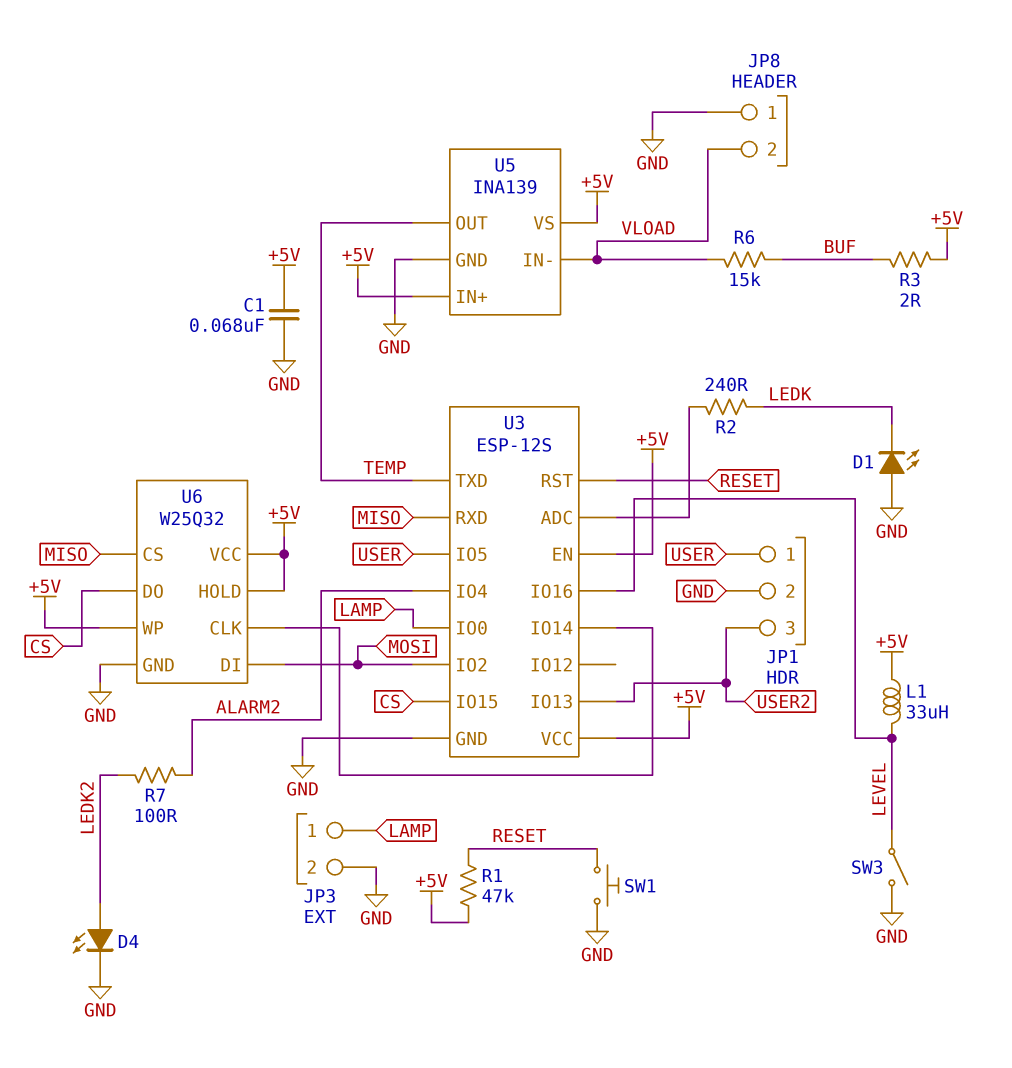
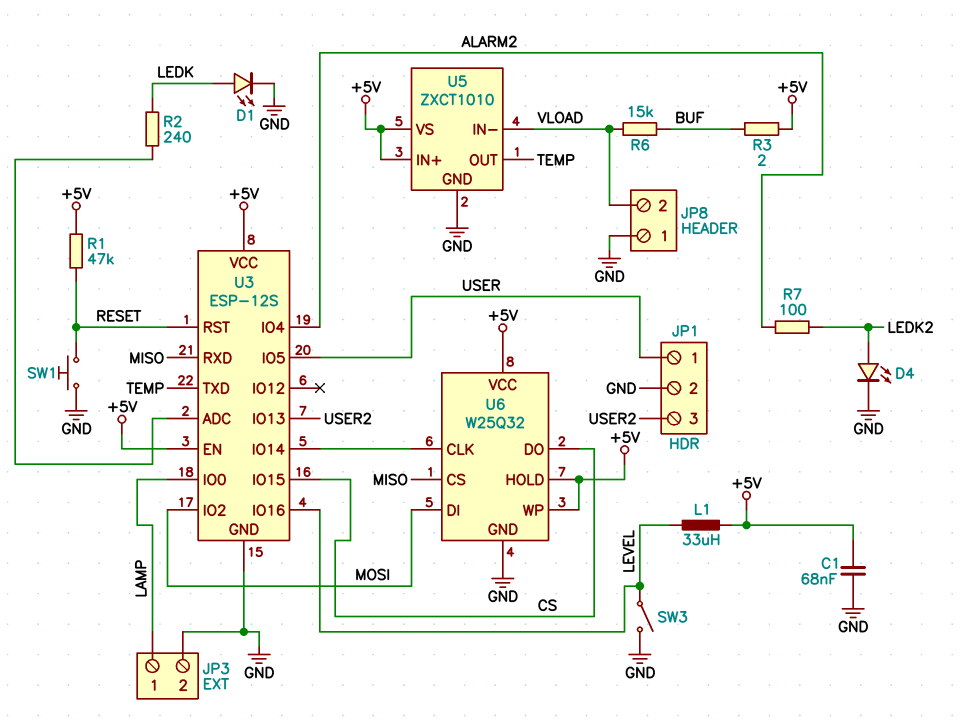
D1: LED (A GND, K LEDK) -> LED (A LEDK, K GND)
U5: INA139 -> ZXCT1010

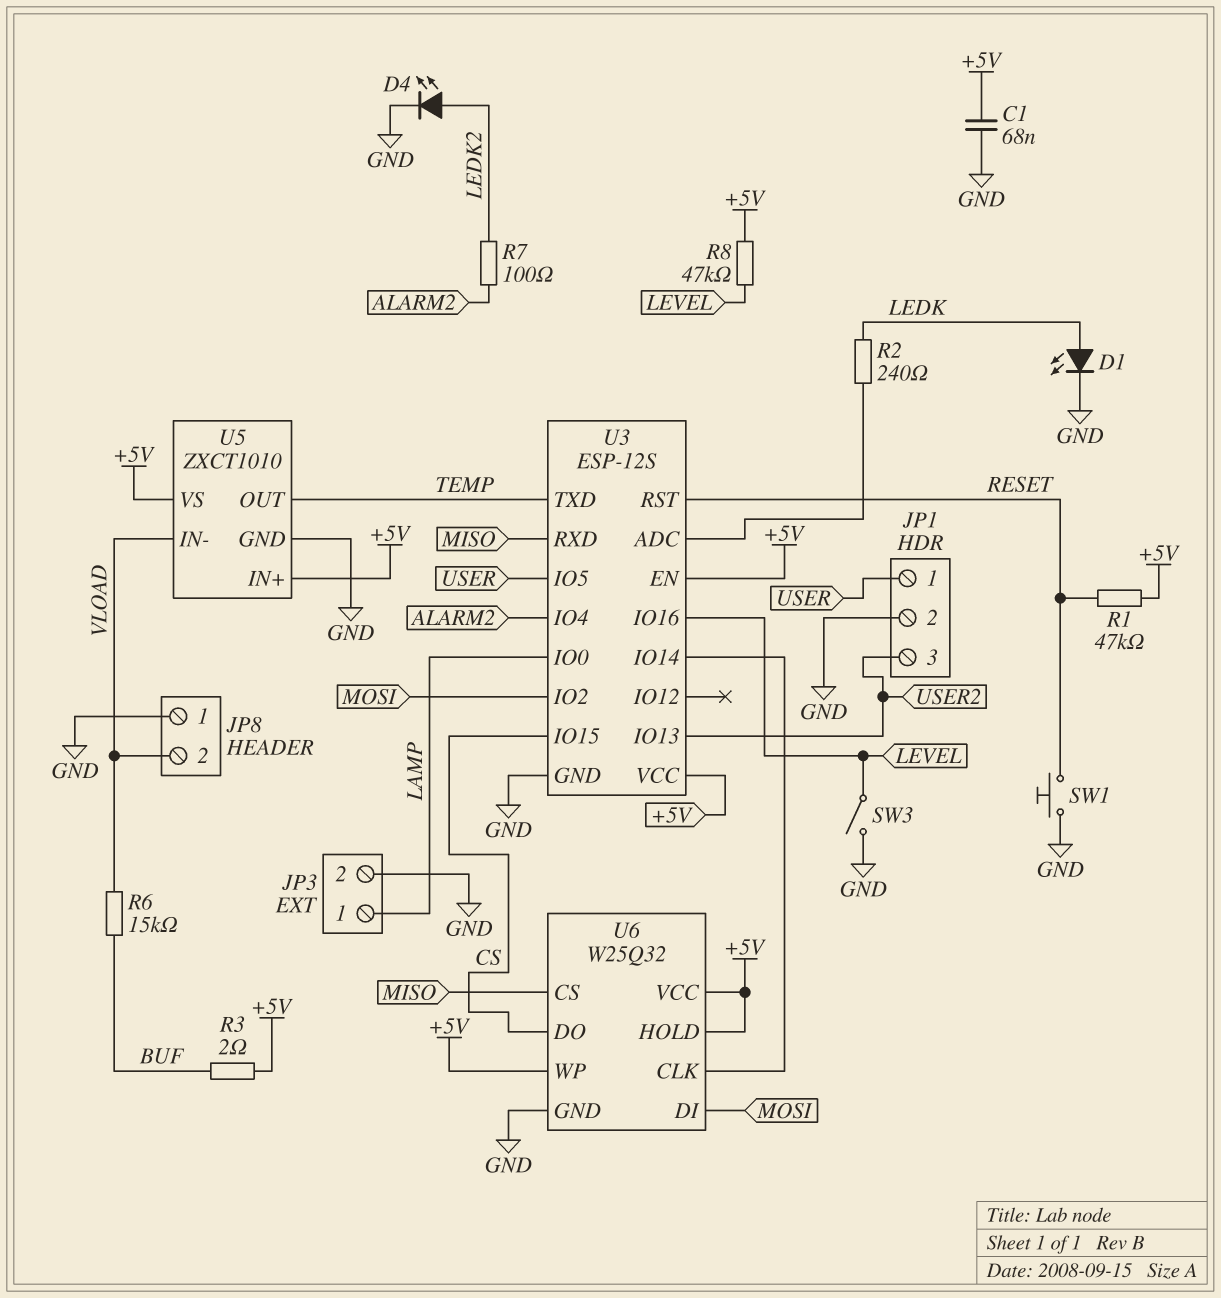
L1: 33uH (+5V, LEVEL) -> none
R8: none -> 47k (+5V, LEVEL)

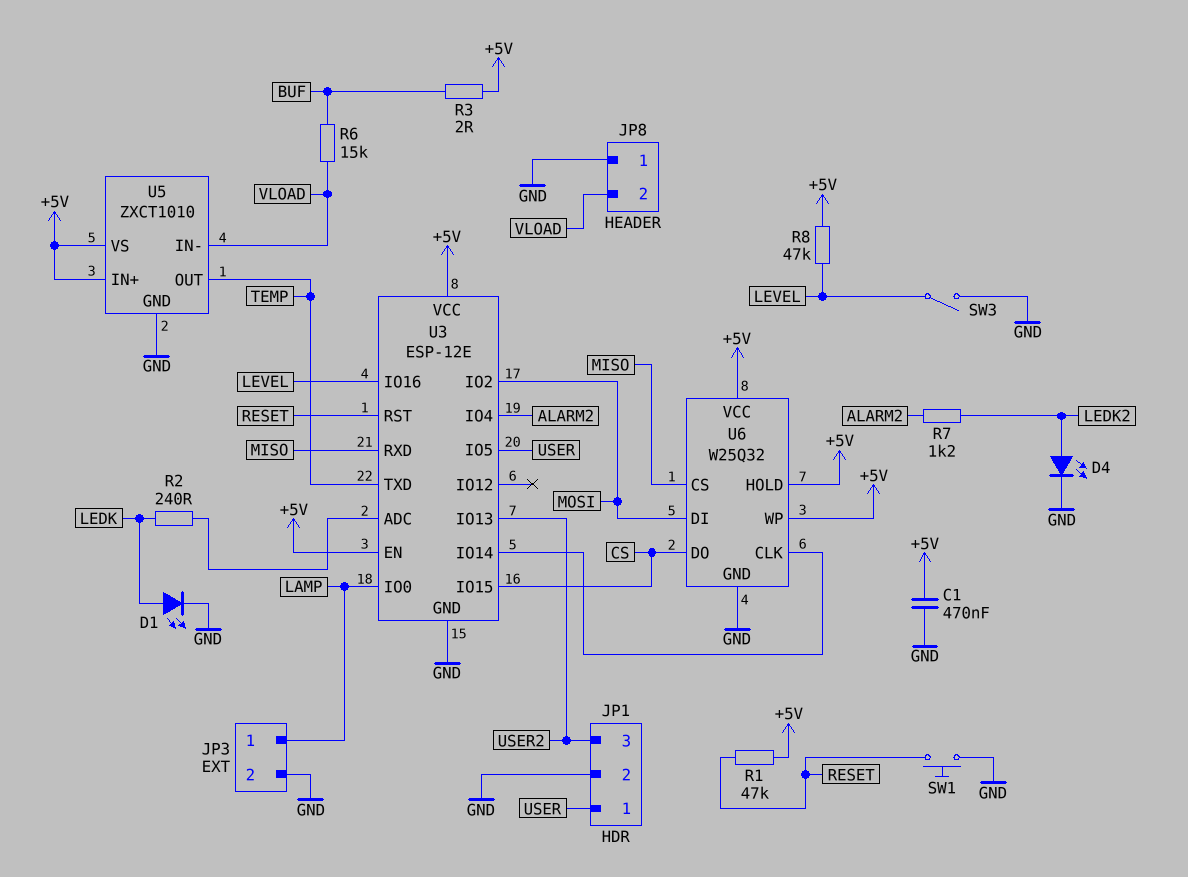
C1: 68nF (+5V, GND) -> 470nF (+5V, GND)
R7: 100 (ALARM2, LEDK2) -> 1.2k (ALARM2, LEDK2)
U3: ESP-12S -> ESP-12E

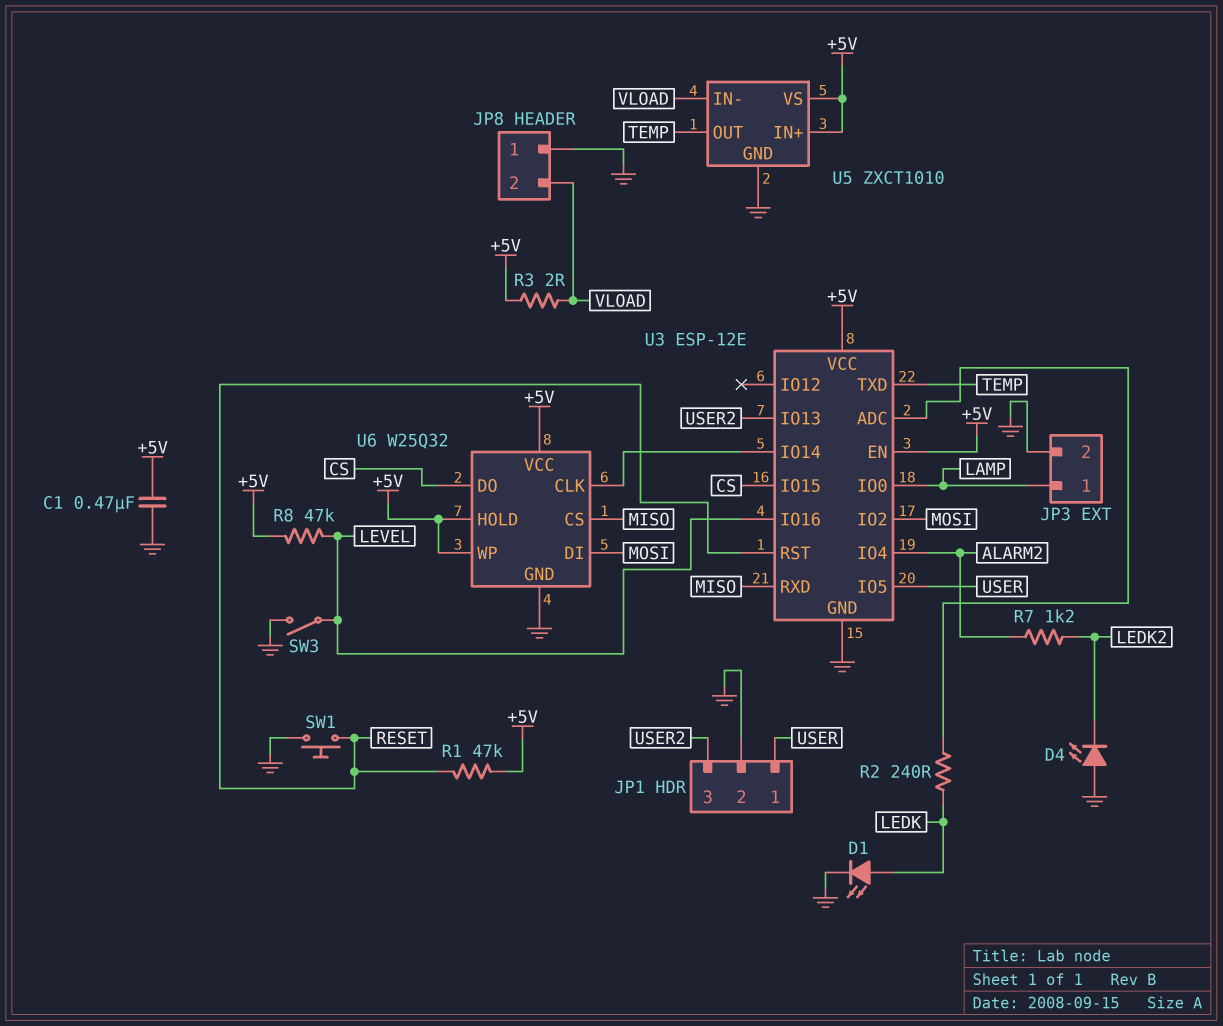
D4: LED (A LEDK2, K GND) -> LED (A GND, K LEDK2)
R3: 2 (+5V, BUF) -> 2 (+5V, VLOAD)
R6: 15k (BUF, VLOAD) -> none

